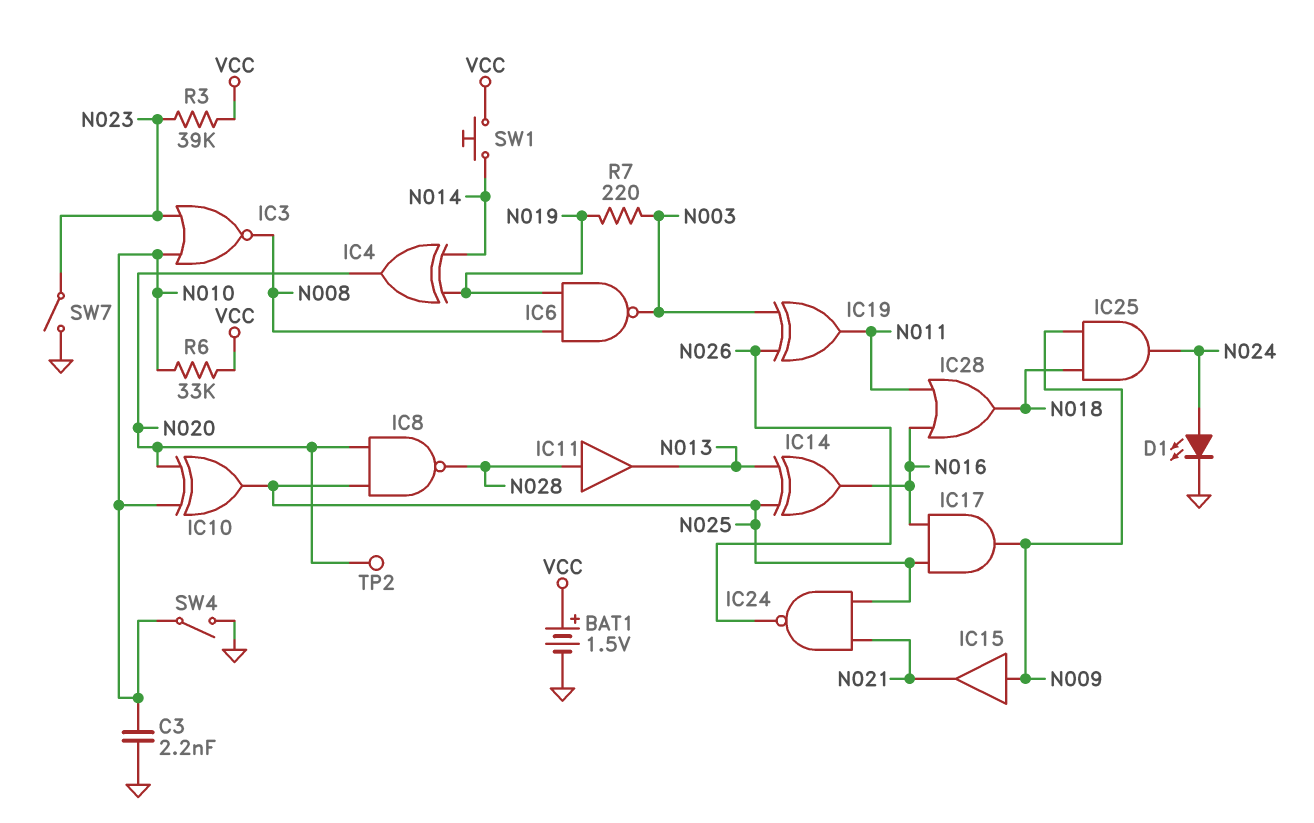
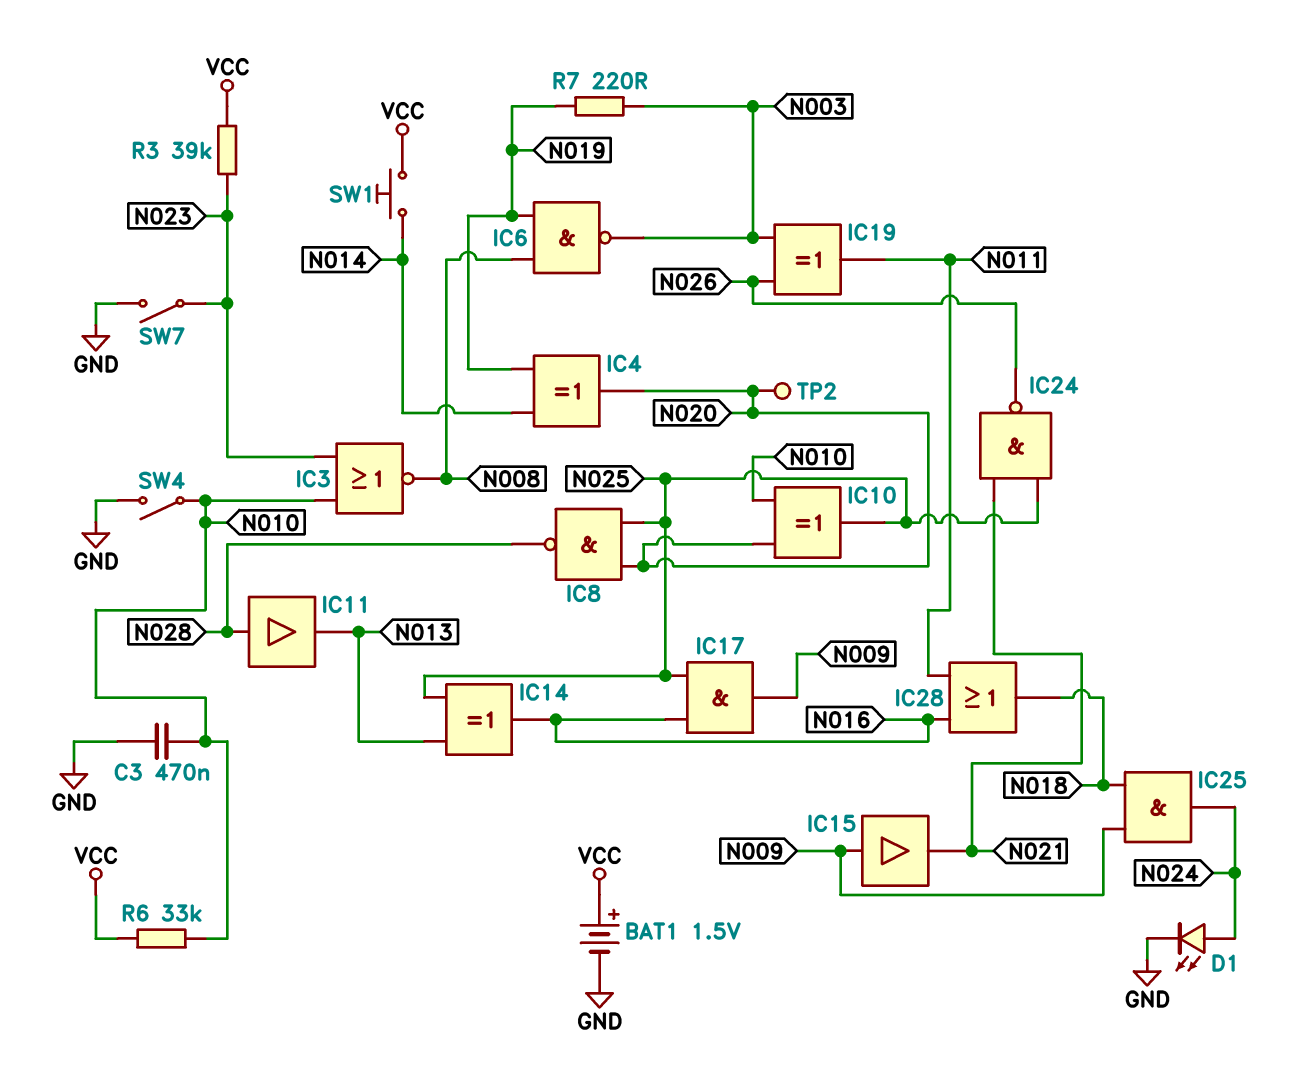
C3: 2.2nF (GND, N010) -> 470nF (GND, N010)

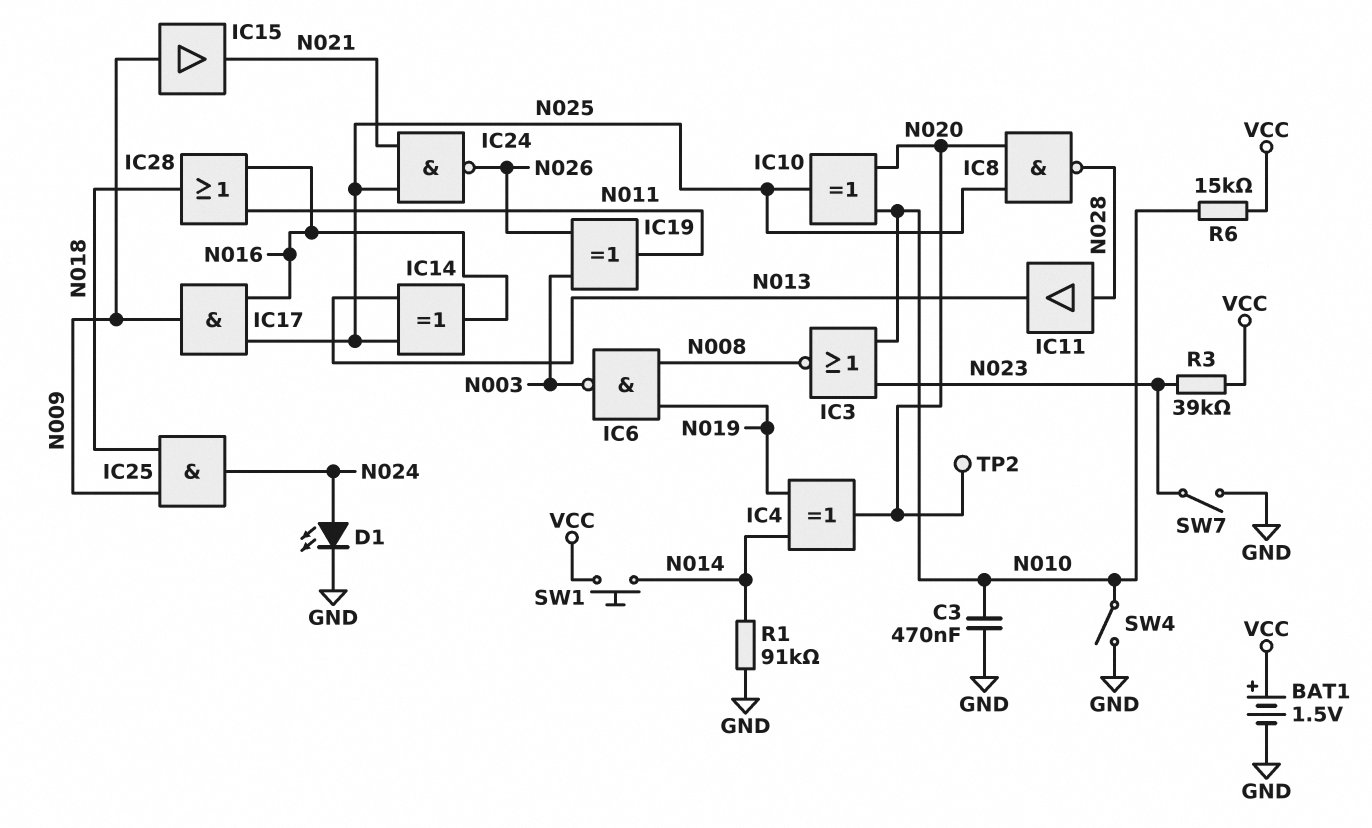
R1: none -> 91k (GND, N014)
R6: 33k (N010, VCC) -> 15k (N010, VCC)
R7: 220 (N003, N019) -> none

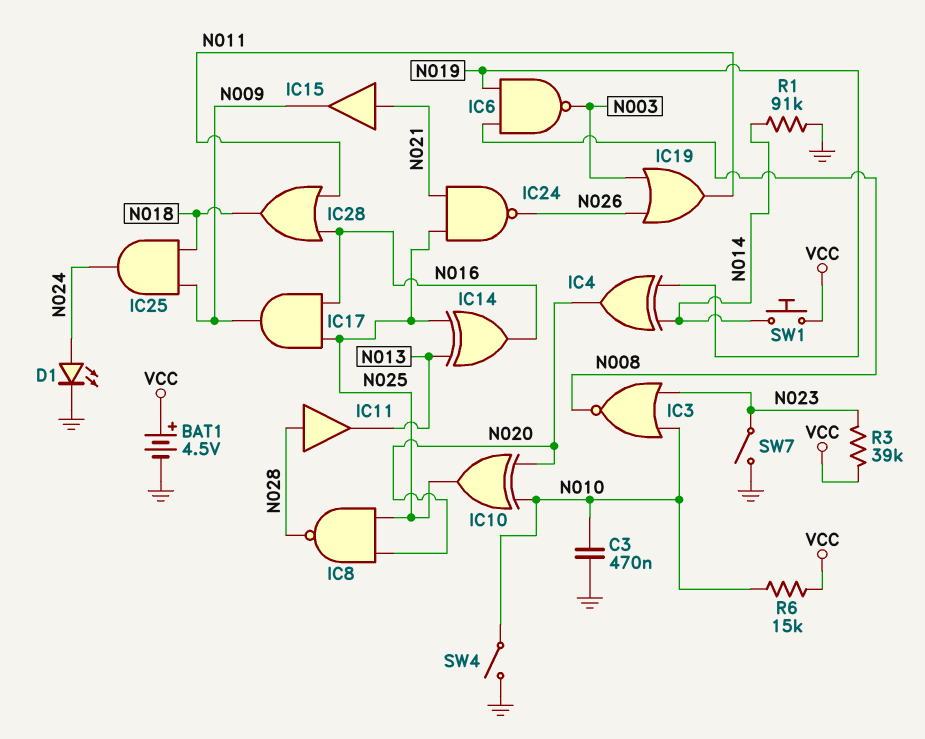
BAT1: 1.5V (plus VCC, minus GND) -> 4.5V (plus VCC, minus GND)
IC15: buffer (in N009, out N021) -> buffer (in N021, out N009)
IC19: XOR (in N003, in N026, out N011) -> OR (in N003, in N026, out N011)
TP2: test point (N020) -> none

